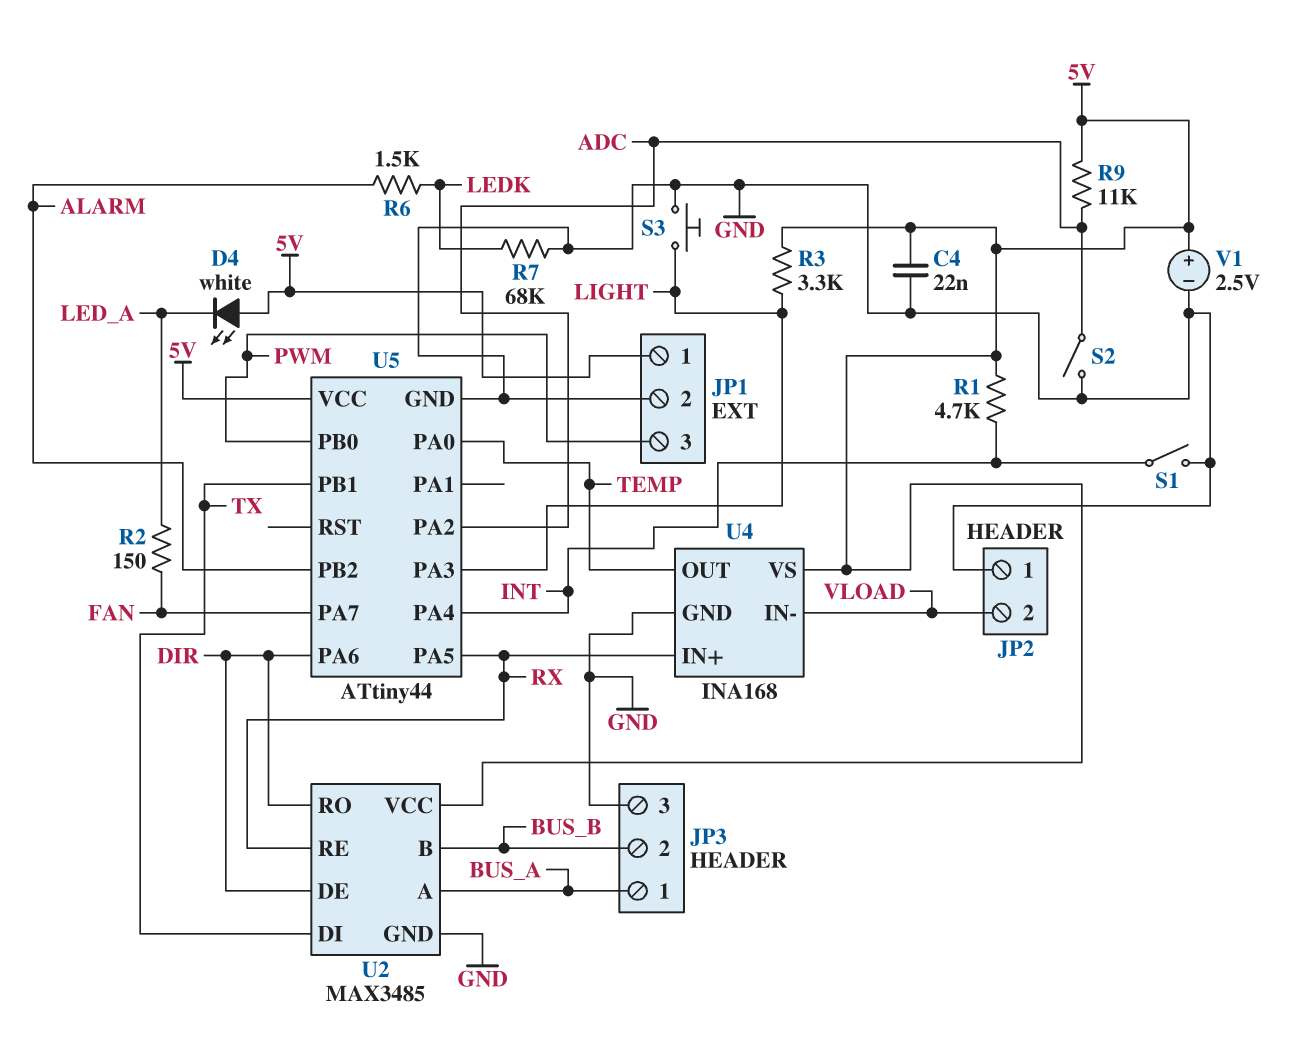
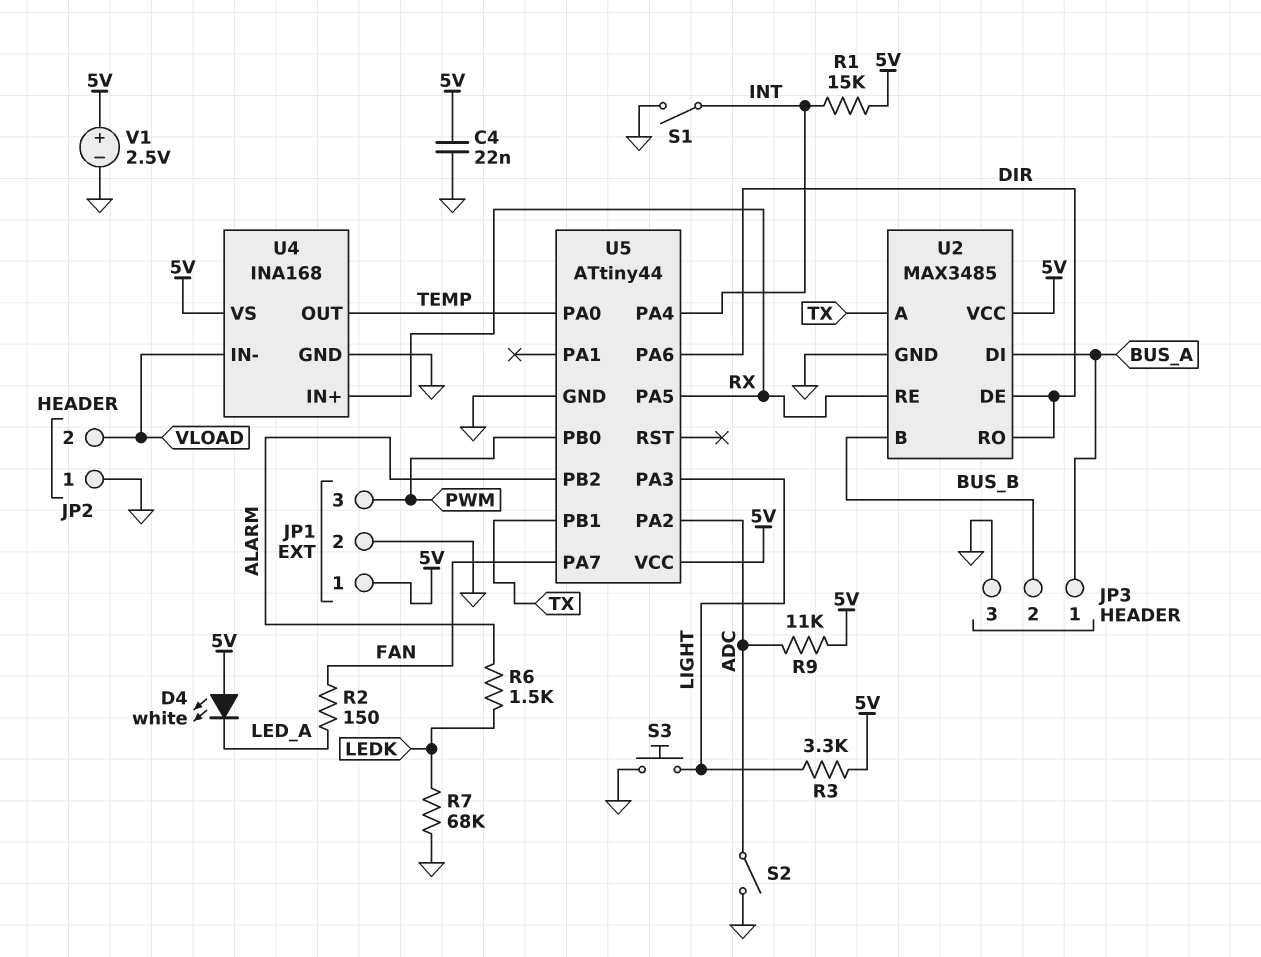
R1: 4.7k (5V, INT) -> 15k (5V, INT)
U2 pin A: BUS_A -> TX
U2 pin DI: TX -> BUS_A

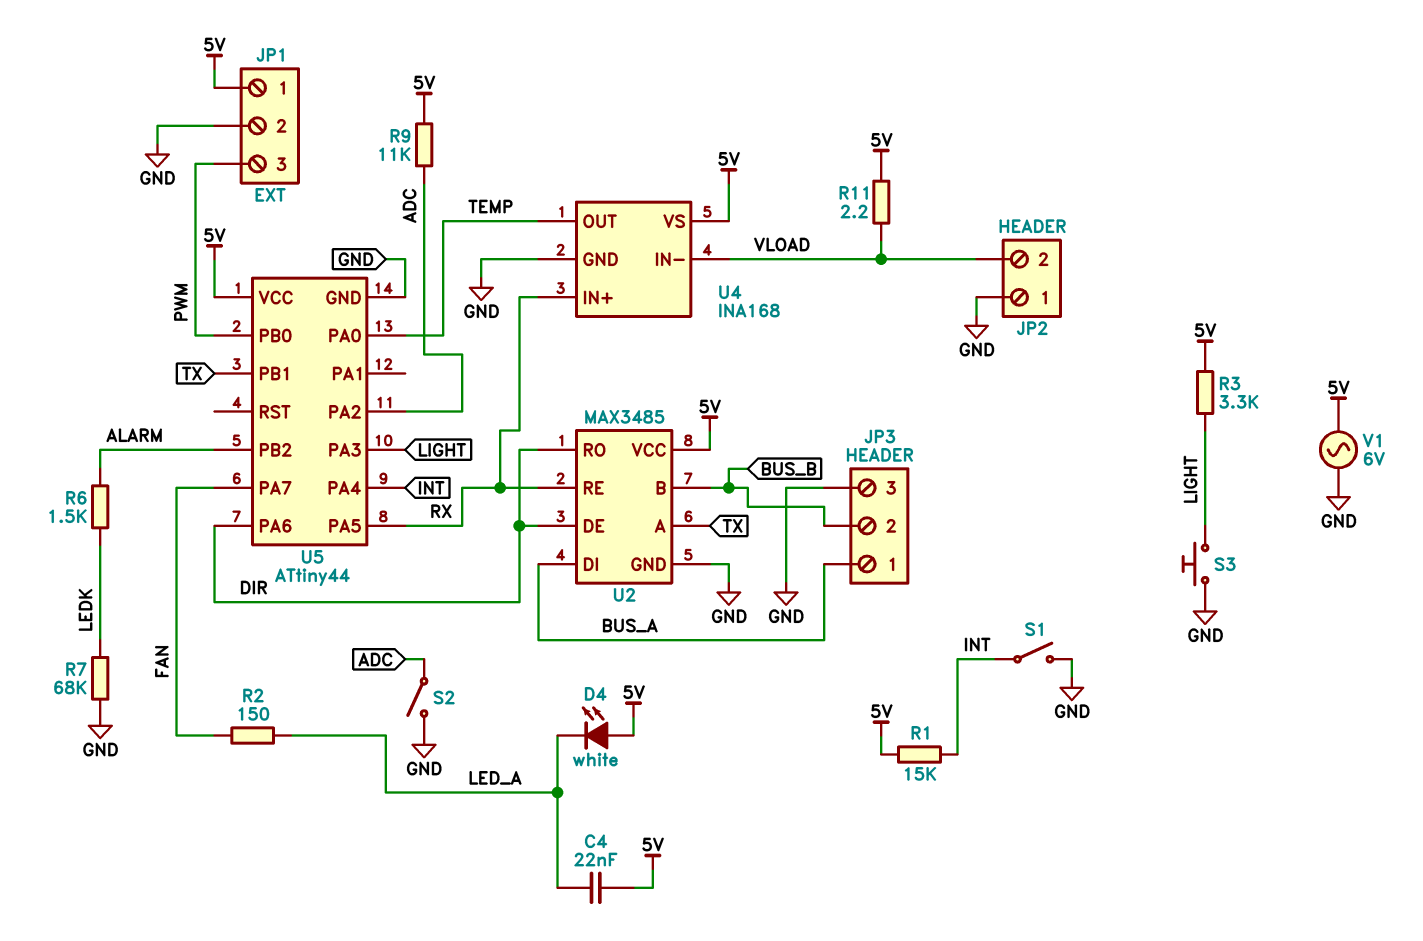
C4: 22nF (5V, GND) -> 22nF (5V, LED_A)
R11: none -> 2.2 (5V, VLOAD)
V1: 2.5V (plus 5V, minus GND) -> AC 6V (5V, GND)

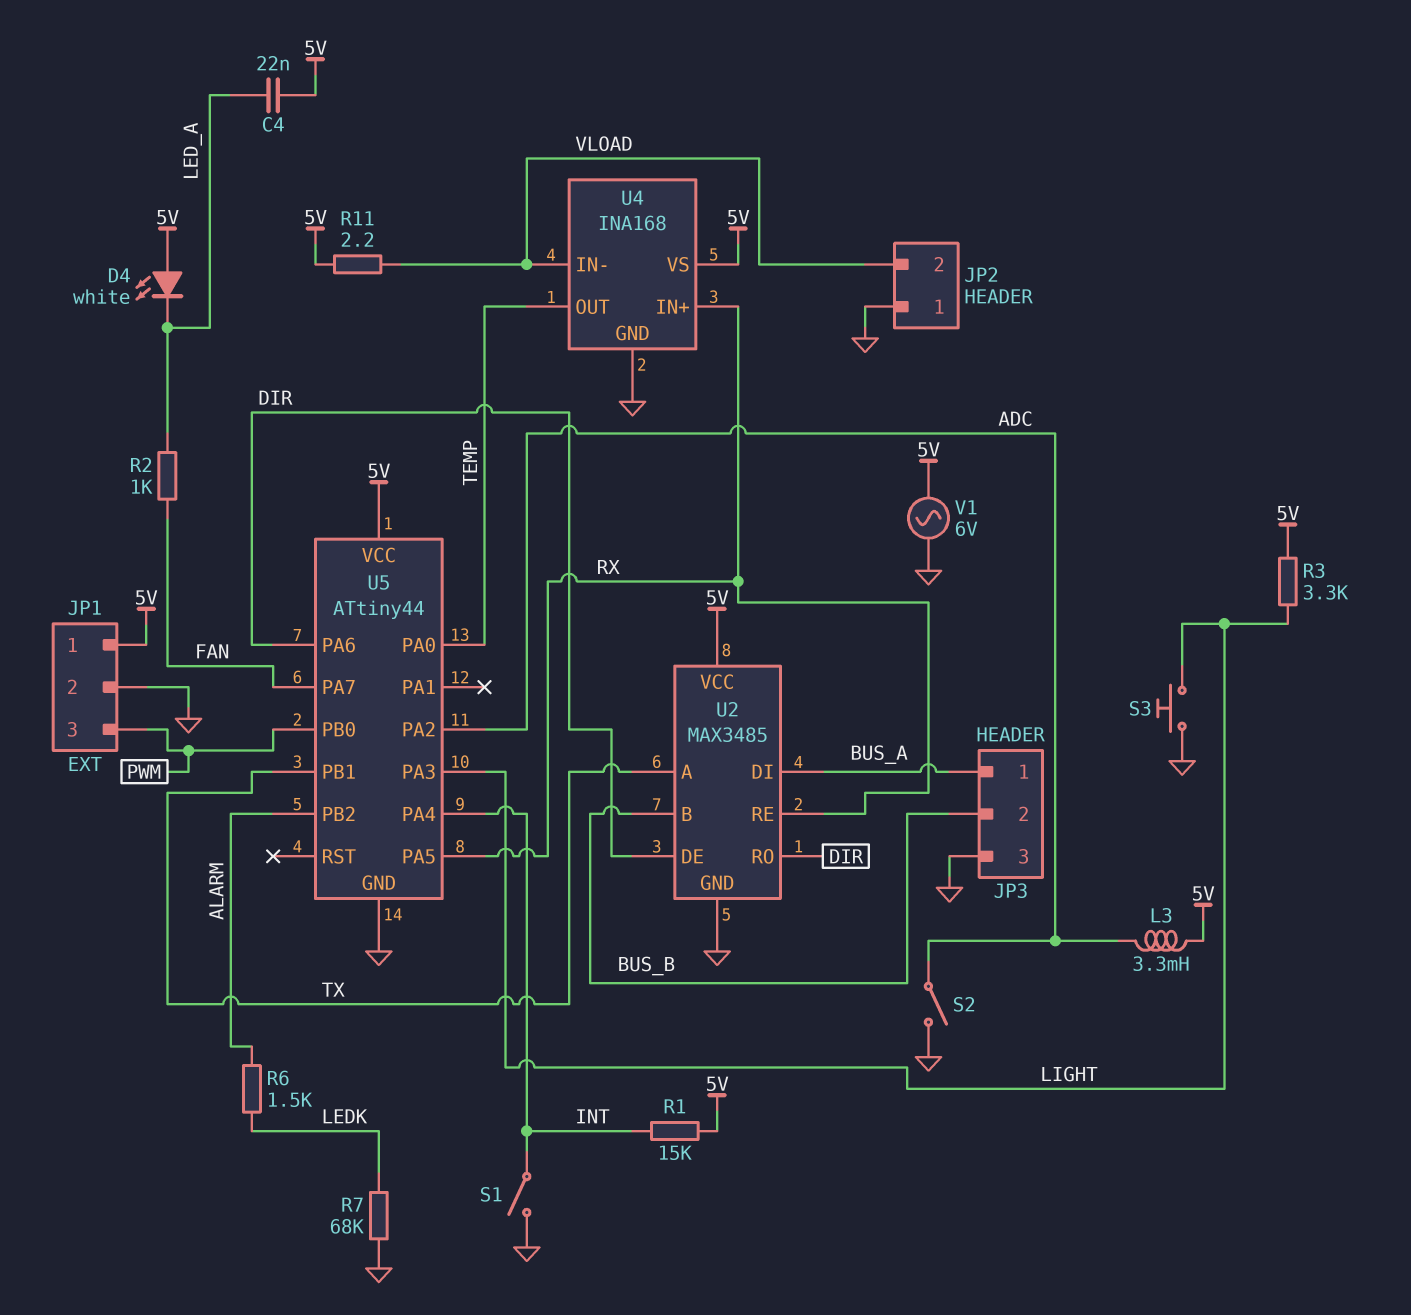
L3: none -> 3.3mH (5V, ADC)
R2: 150 (FAN, LED_A) -> 1k (FAN, LED_A)
R9: 11k (5V, ADC) -> none

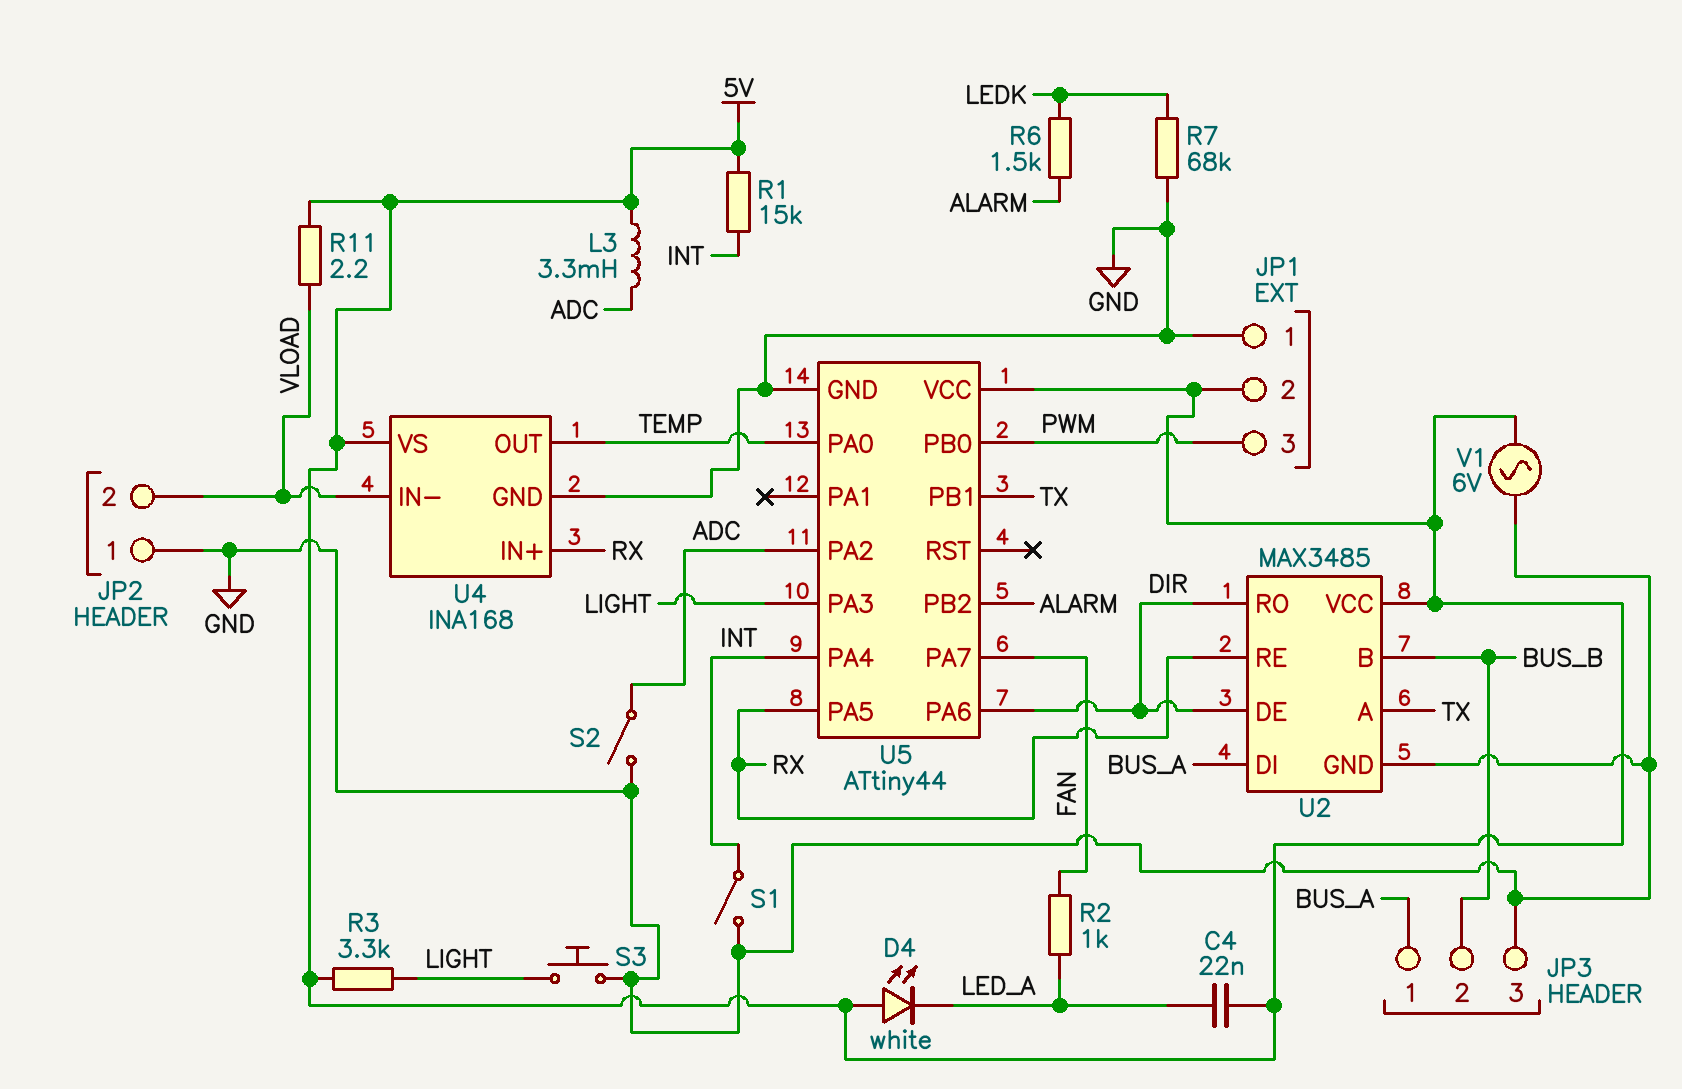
JP1 pin 1: 5V -> GND
JP1 pin 2: GND -> 5V

